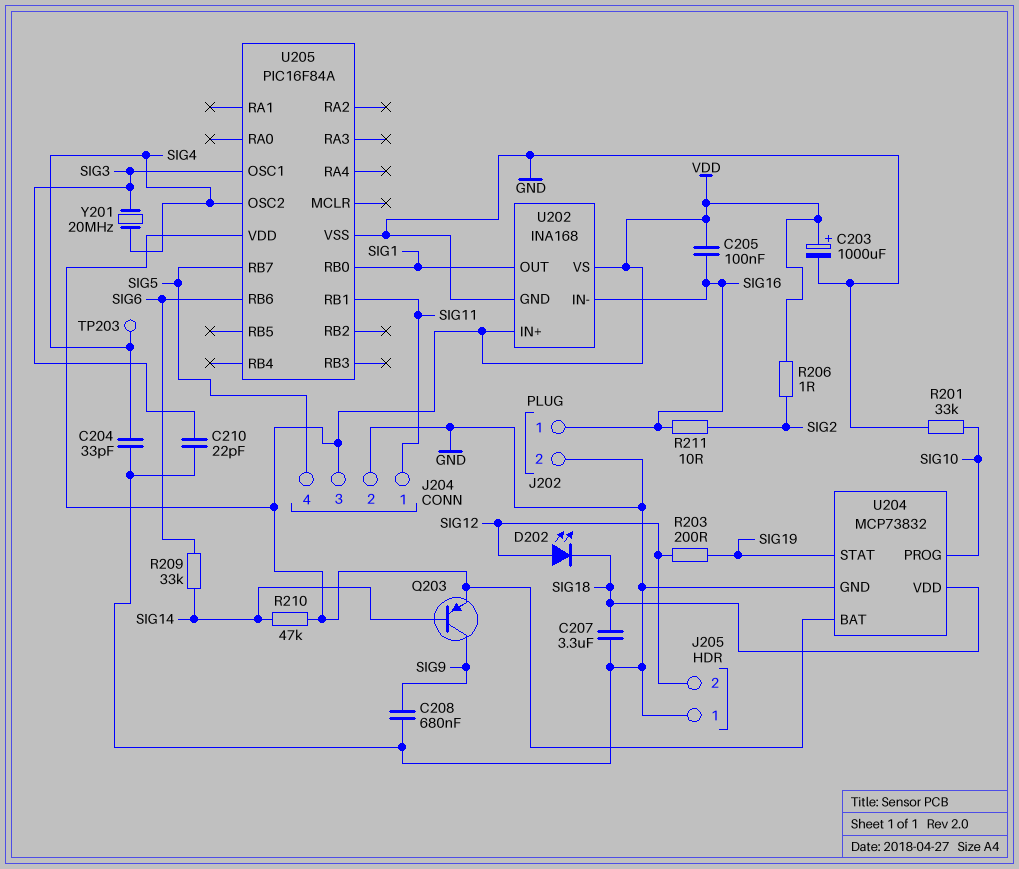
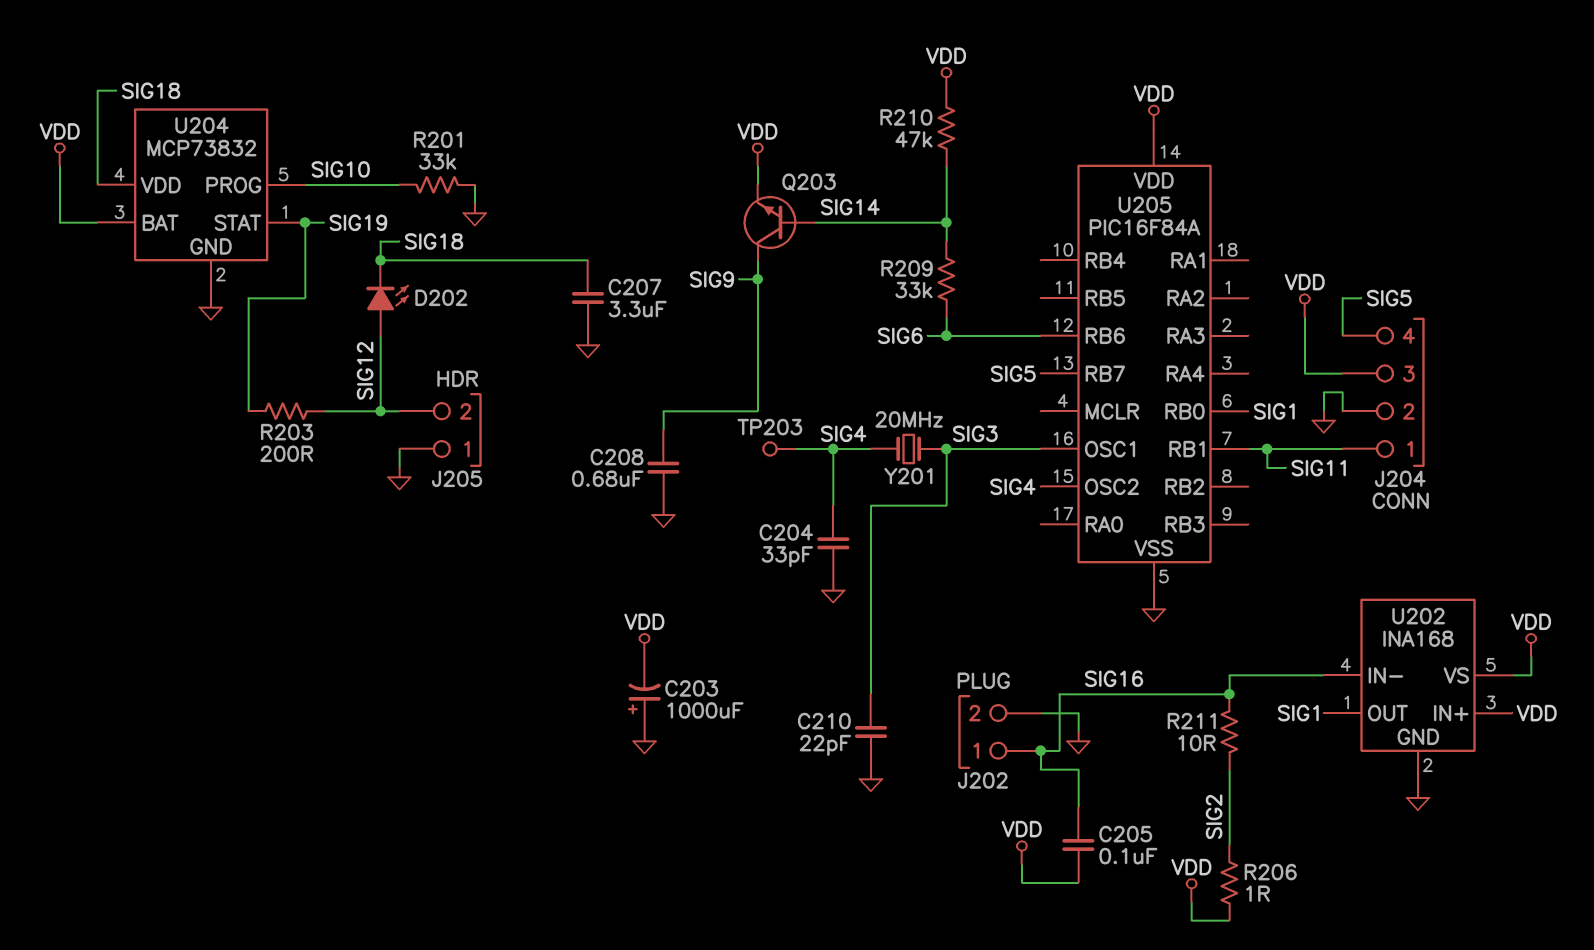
C203: 1000uF (plus VDD, minus GND) -> 1000uF (plus GND, minus VDD)
Q203: PNP (B SIG14, C SIG9, E VDD) -> NPN (B SIG14, C SIG9, E VDD)

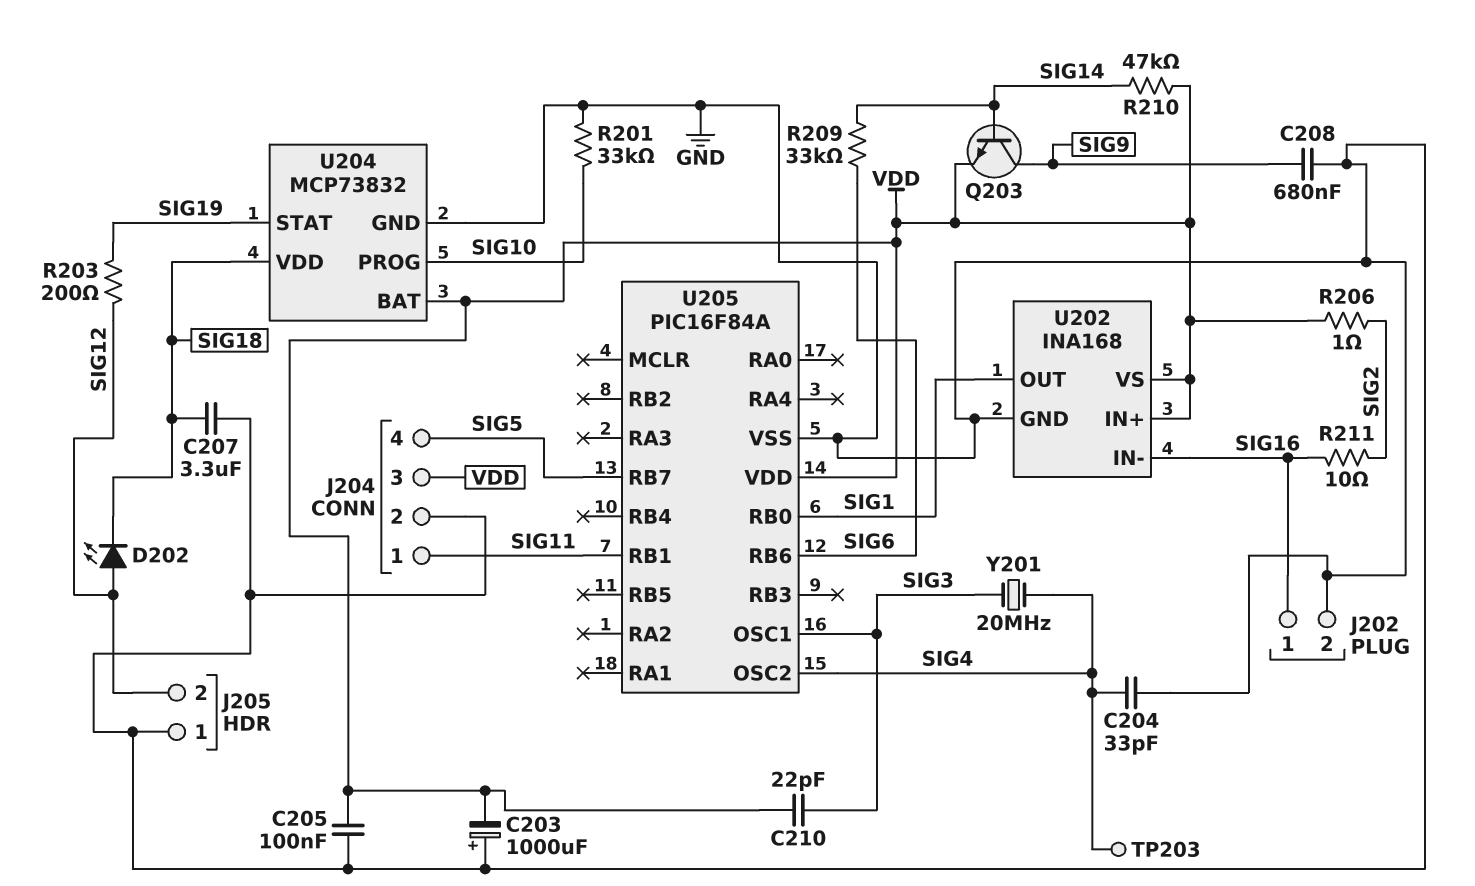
C205: 100nF (SIG16, VDD) -> 100nF (GND, VDD)
C210: 22pF (GND, SIG3) -> 22pF (SIG3, VDD)

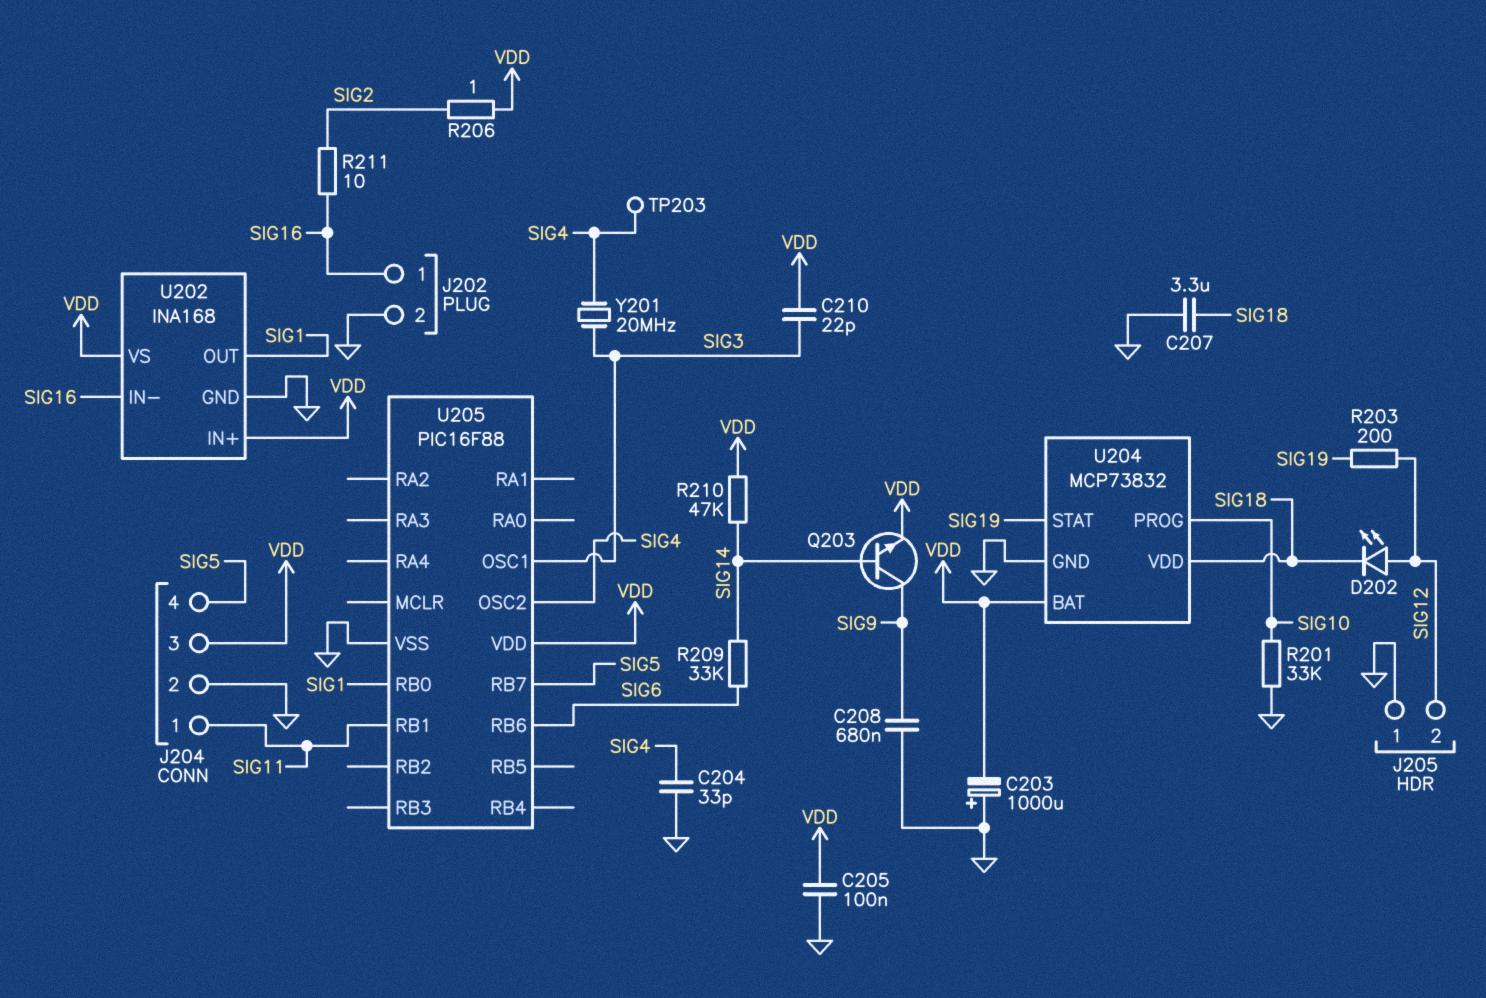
U205: PIC16F84A -> PIC16F88

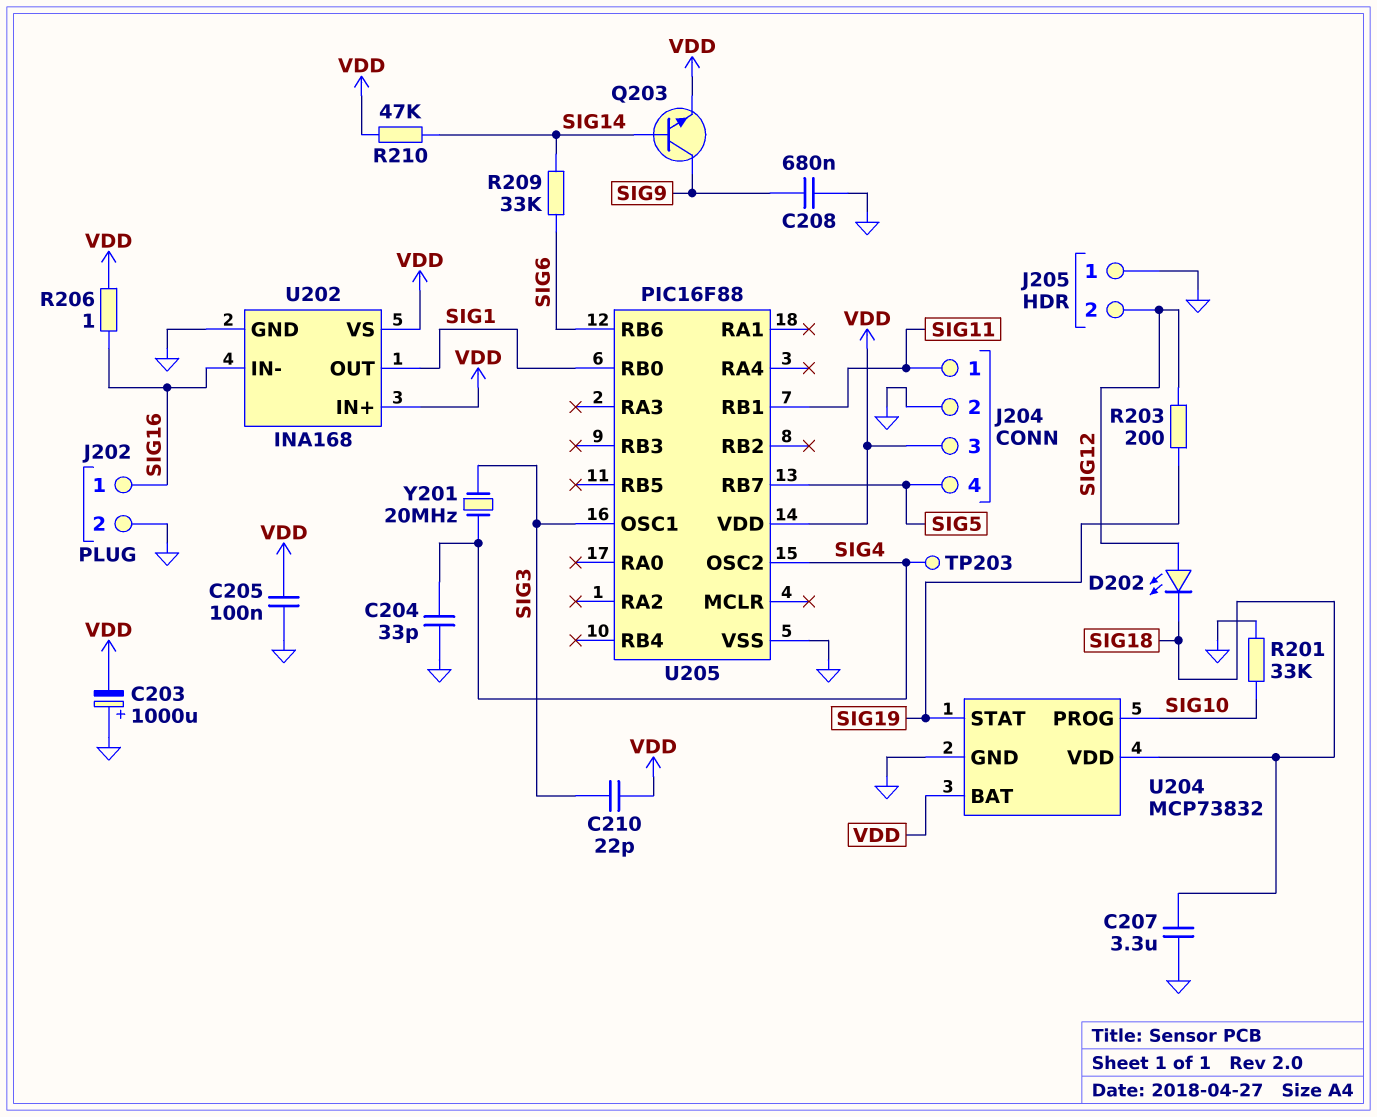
R206: 1 (SIG2, VDD) -> 1 (SIG16, VDD)
R211: 10 (SIG2, SIG16) -> none

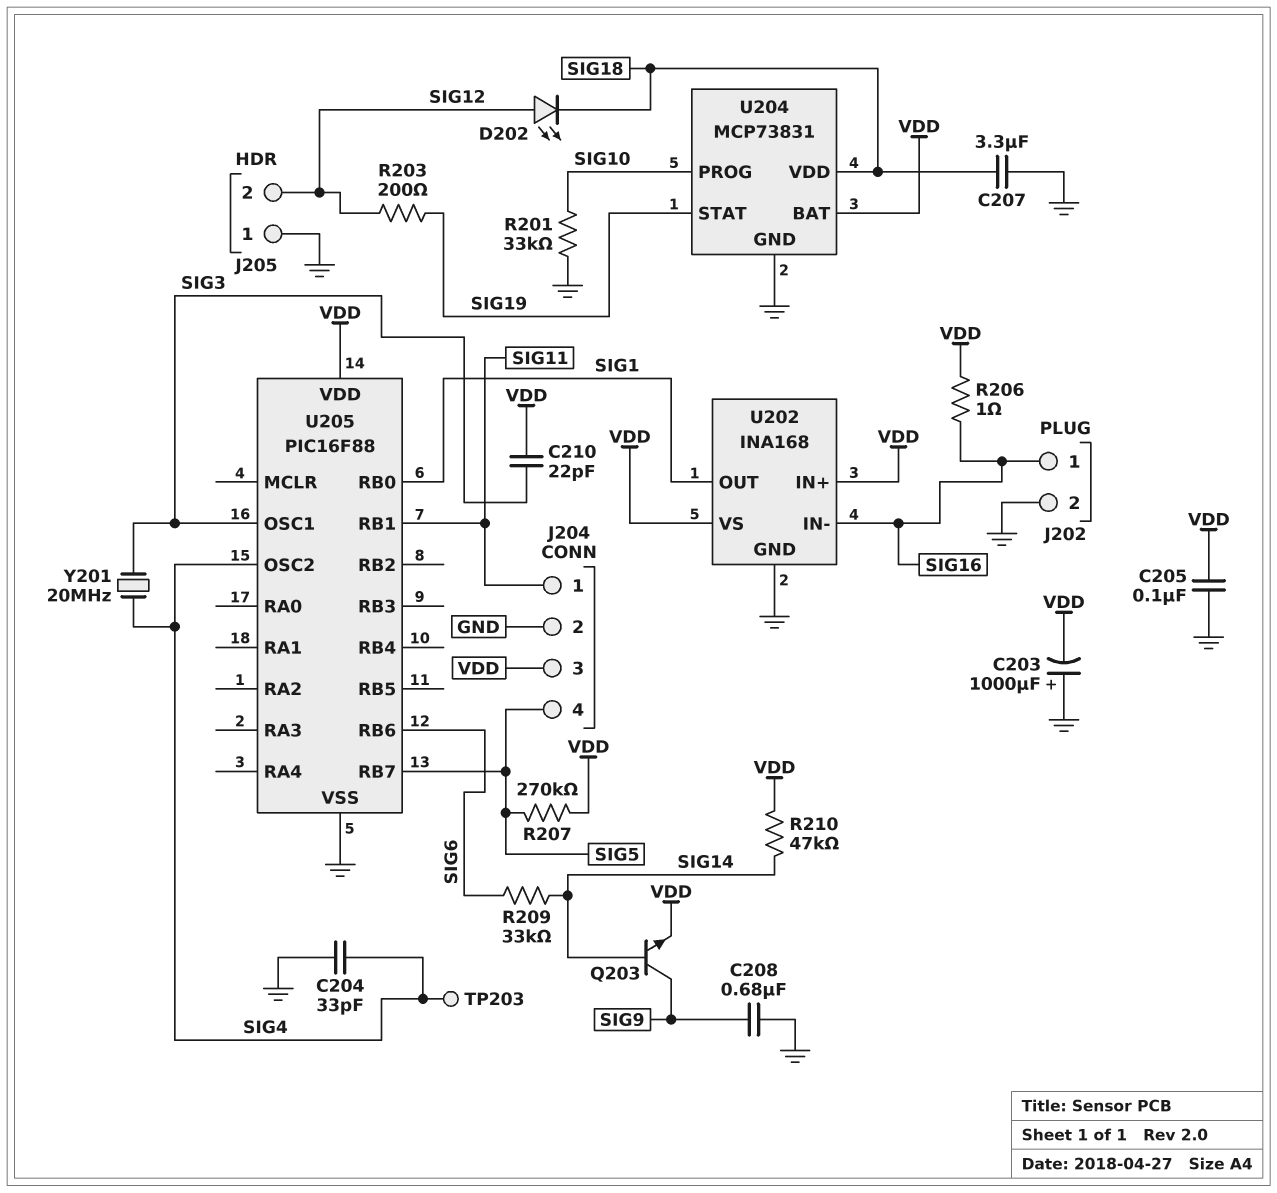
R207: none -> 270k (SIG5, VDD)
U204: MCP73832 -> MCP73831

